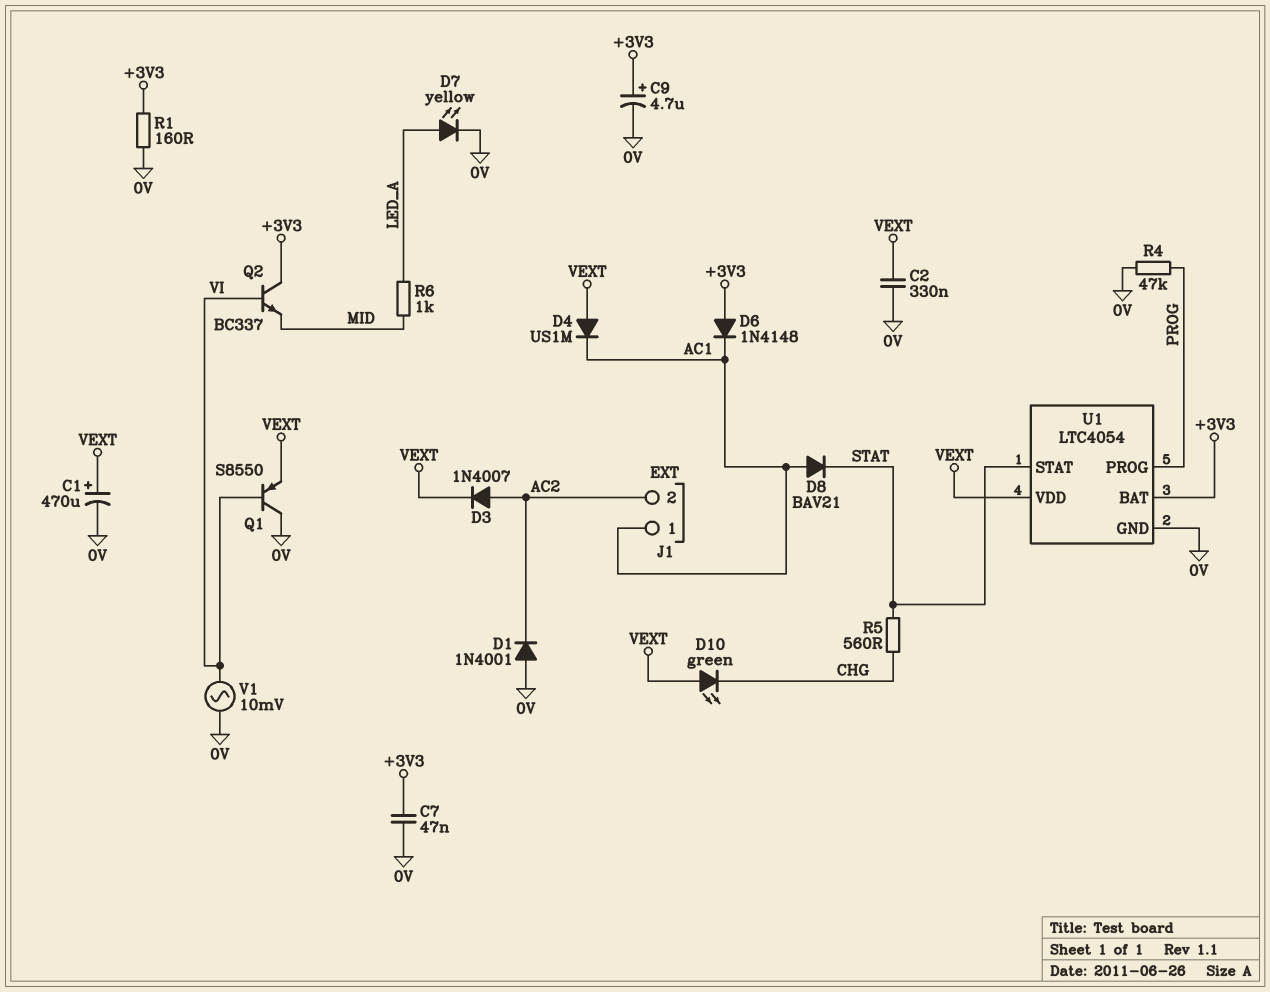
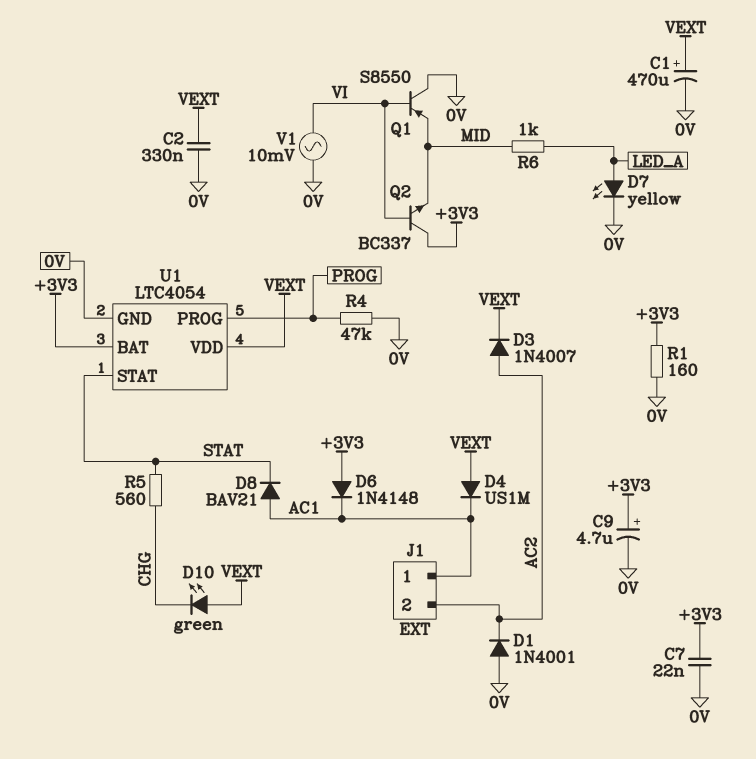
C7: 47nF (+3V3, 0V) -> 22nF (+3V3, 0V)
Q1: PNP S8550 (B VI, C 0V, E VEXT) -> PNP S8550 (B VI, C 0V, E MID)

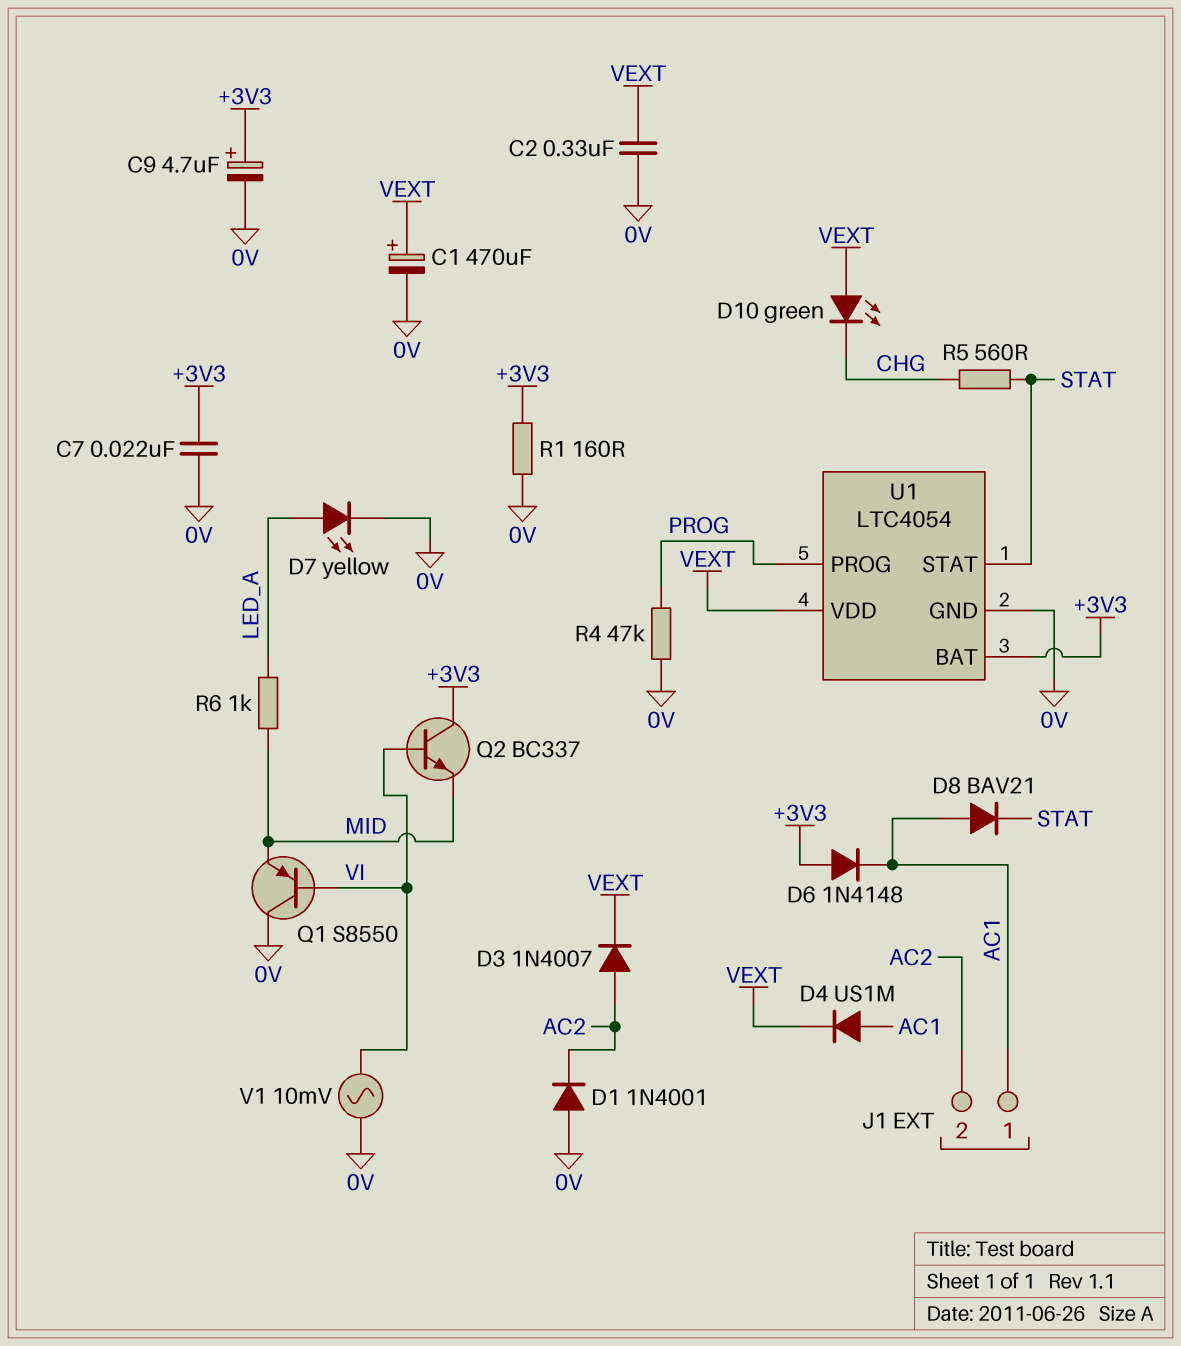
D4: diode US1M (A VEXT, K AC1) -> diode US1M (A AC1, K VEXT)

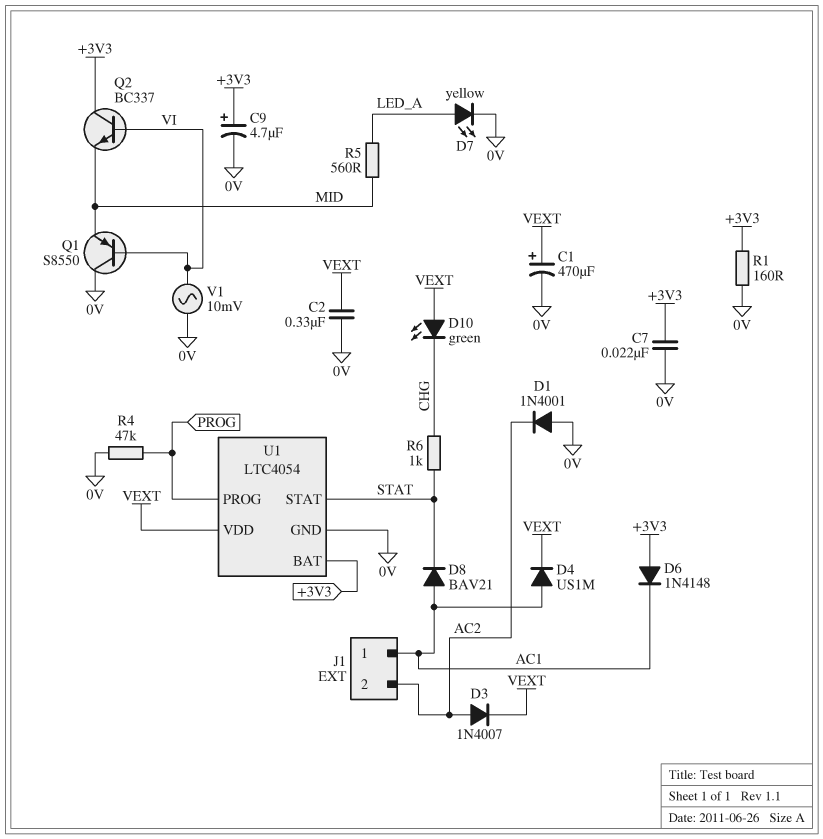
R5: 560 (CHG, STAT) -> 560 (LED_A, MID)
R6: 1k (LED_A, MID) -> 1k (CHG, STAT)

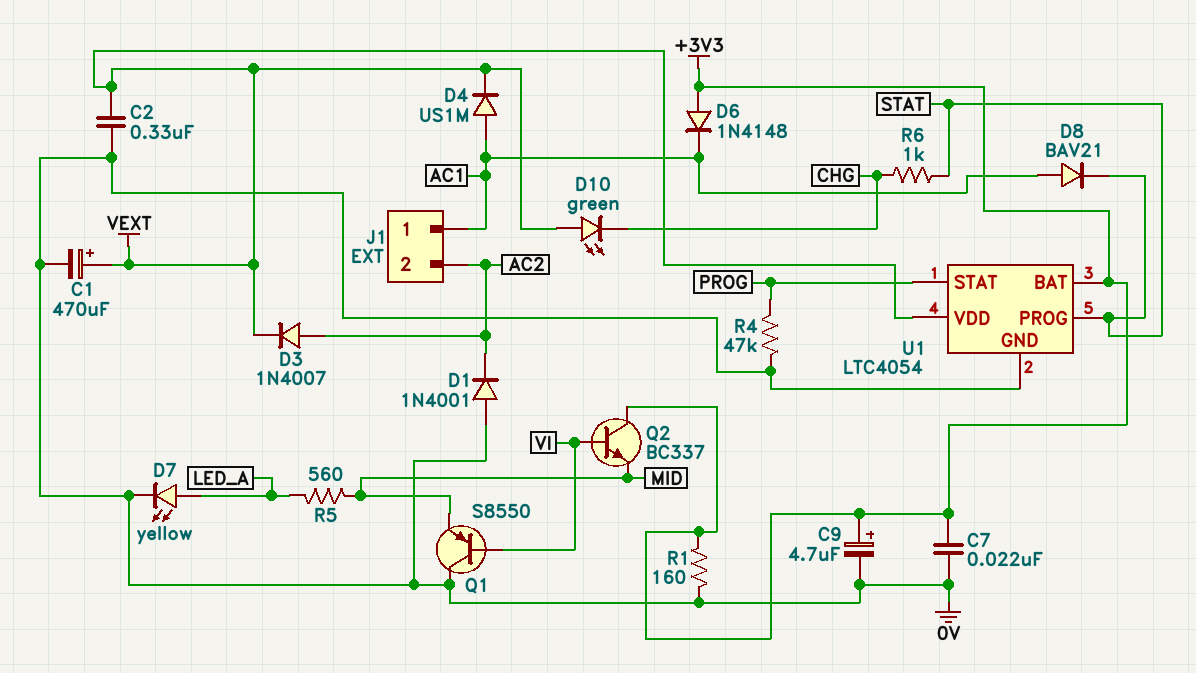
U1 pin PROG: PROG -> STAT
U1 pin STAT: STAT -> PROG
V1: AC 10mV (0V, VI) -> none

